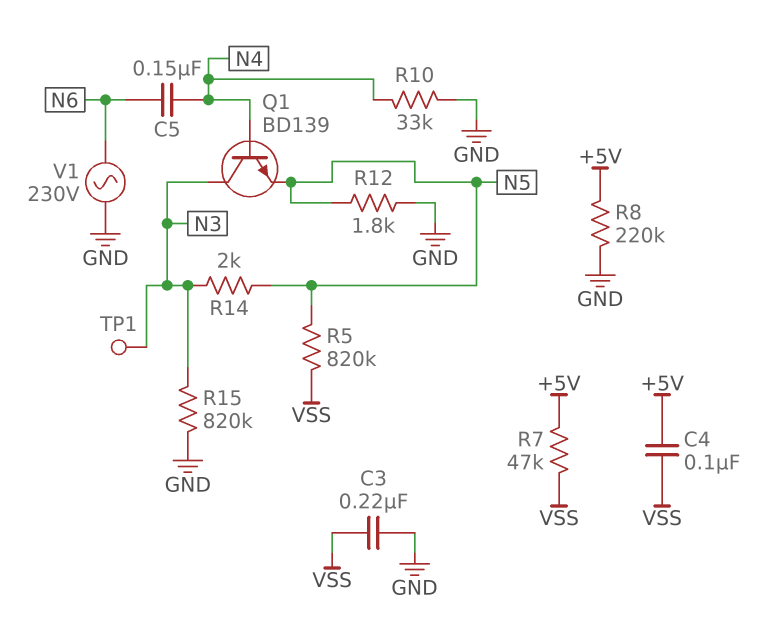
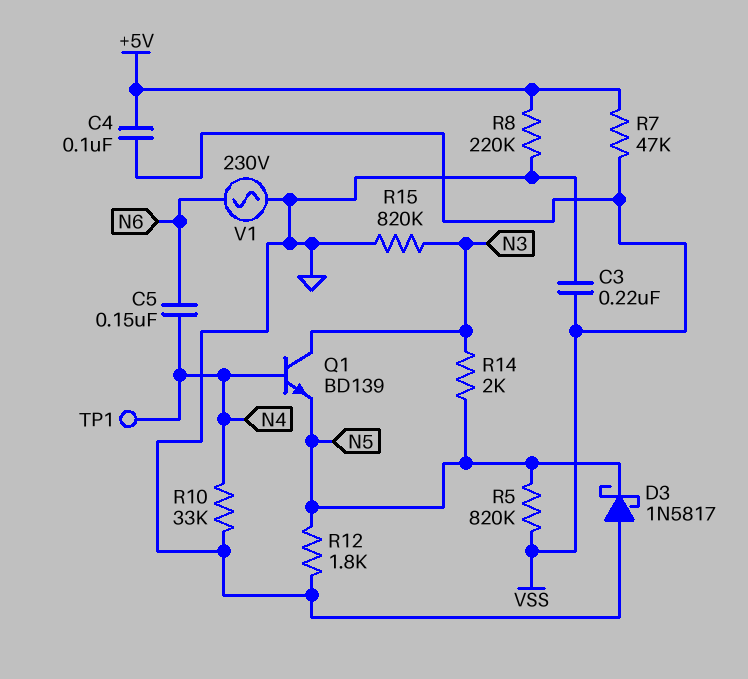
D3: none -> schottky 1N5817 (A GND, K N5)
TP1: test point (N3) -> test point (N4)

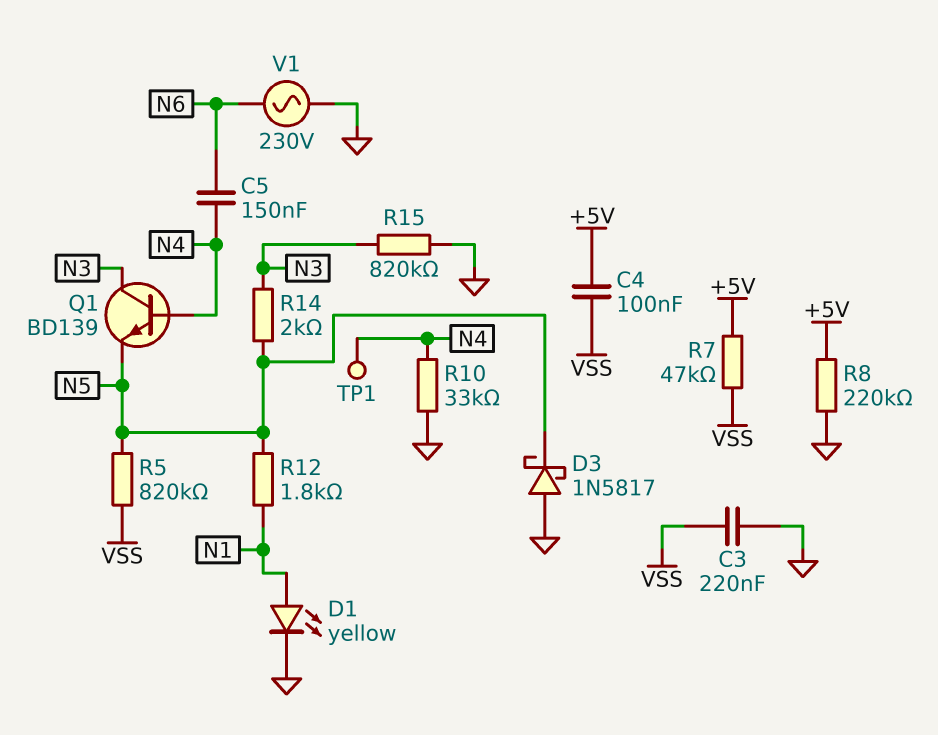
D1: none -> LED yellow (A N1, K GND)
R12: 1.8k (GND, N5) -> 1.8k (N1, N5)

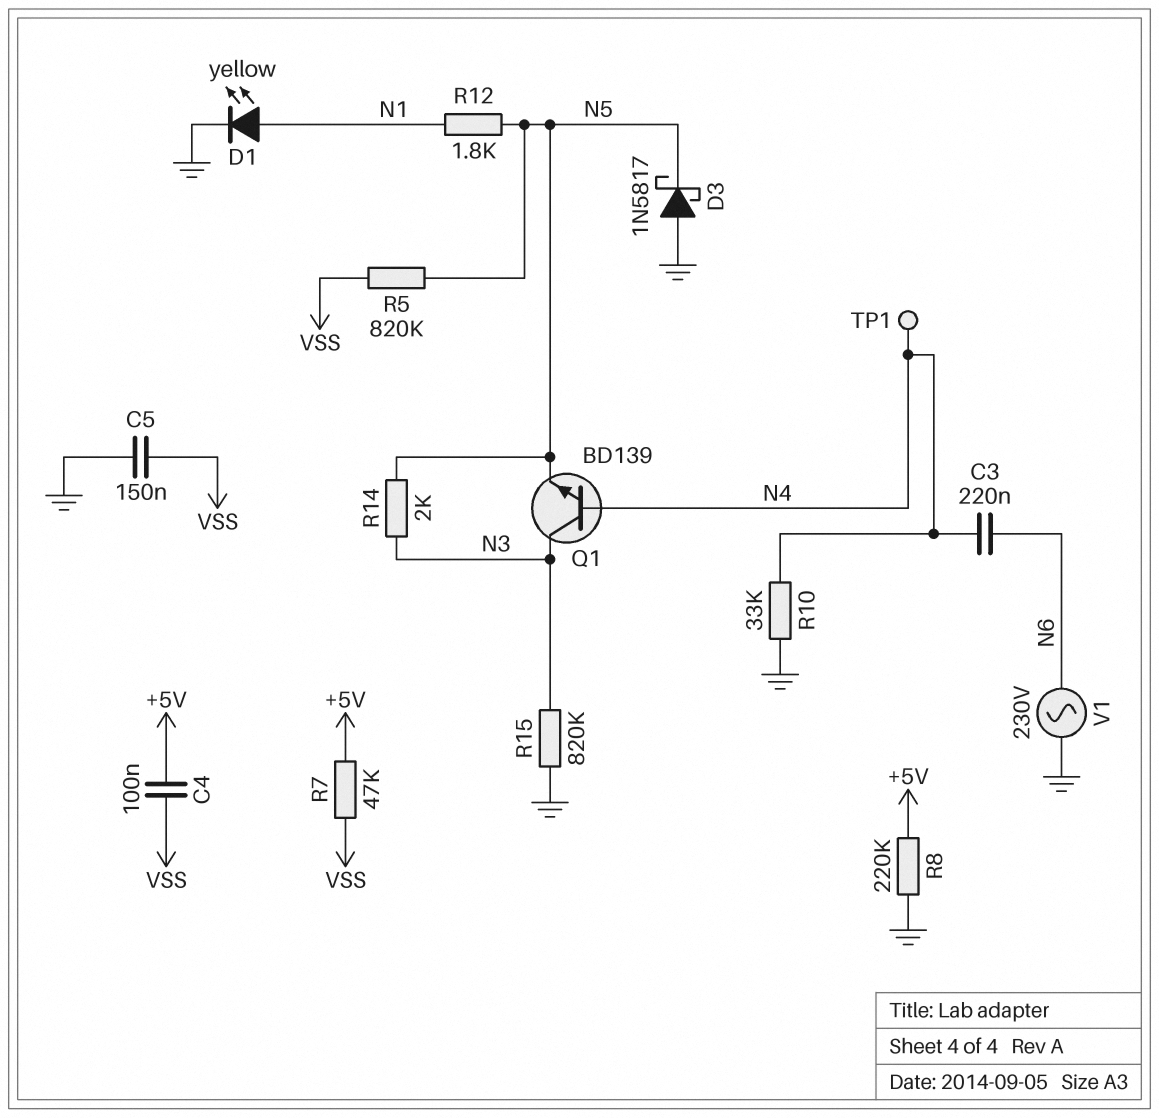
C3: 220nF (GND, VSS) -> 220nF (N4, N6)
C5: 150nF (N4, N6) -> 150nF (GND, VSS)

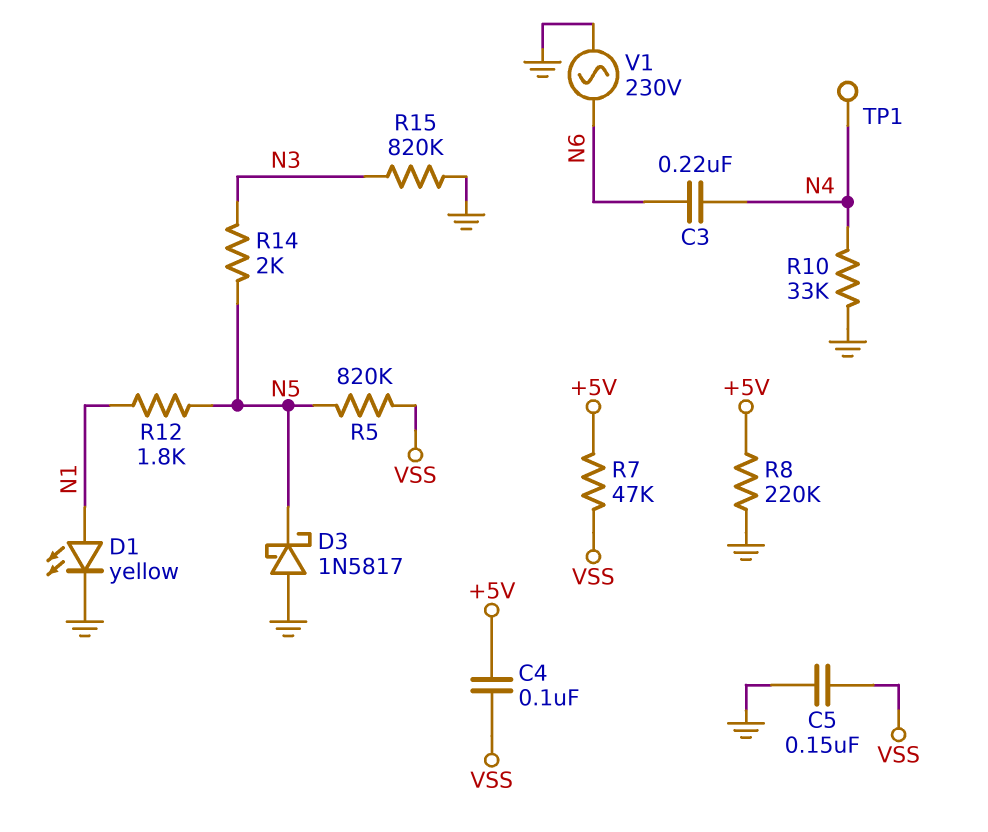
Q1: NPN BD139 (B N4, C N3, E N5) -> none

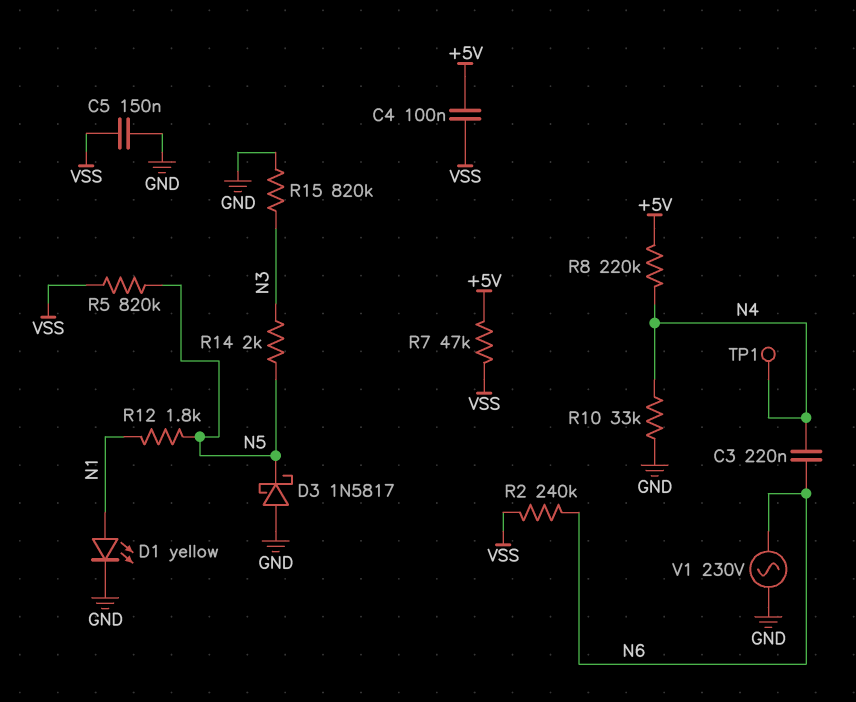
R2: none -> 240k (N6, VSS)
R8: 220k (+5V, GND) -> 220k (+5V, N4)

